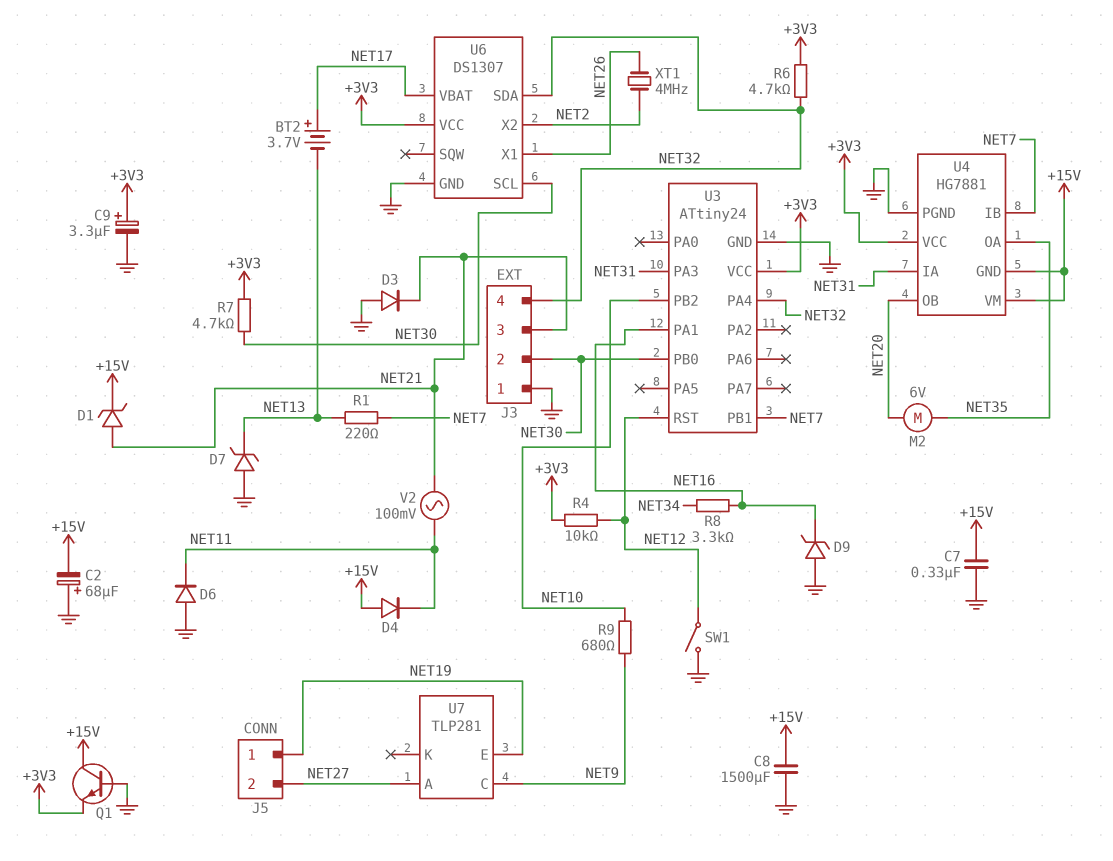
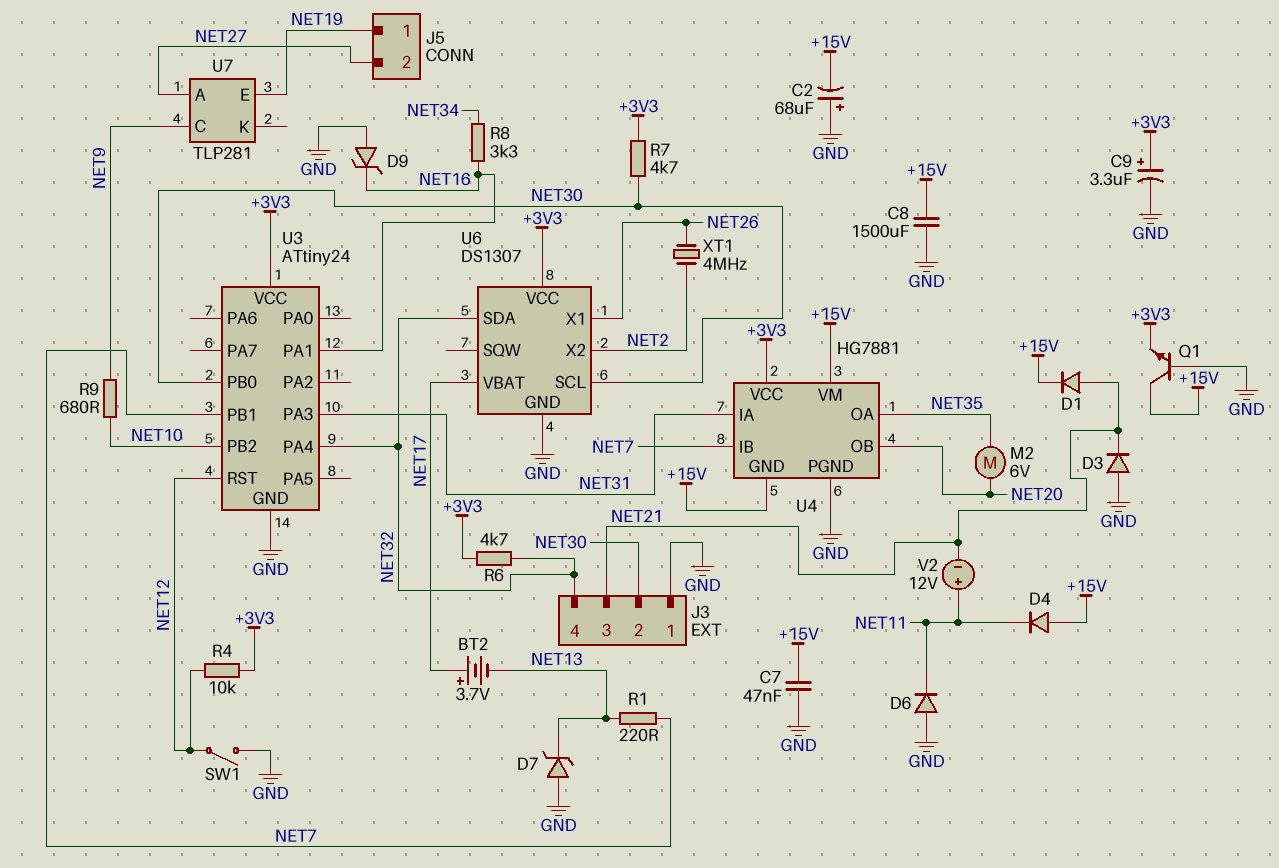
C7: 330nF (+15V, GND) -> 47nF (+15V, GND)
D1: zener (A NET21, K +15V) -> diode (A NET21, K +15V)
V2: AC 100mV (NET11, NET21) -> 12V (plus NET11, minus NET21)

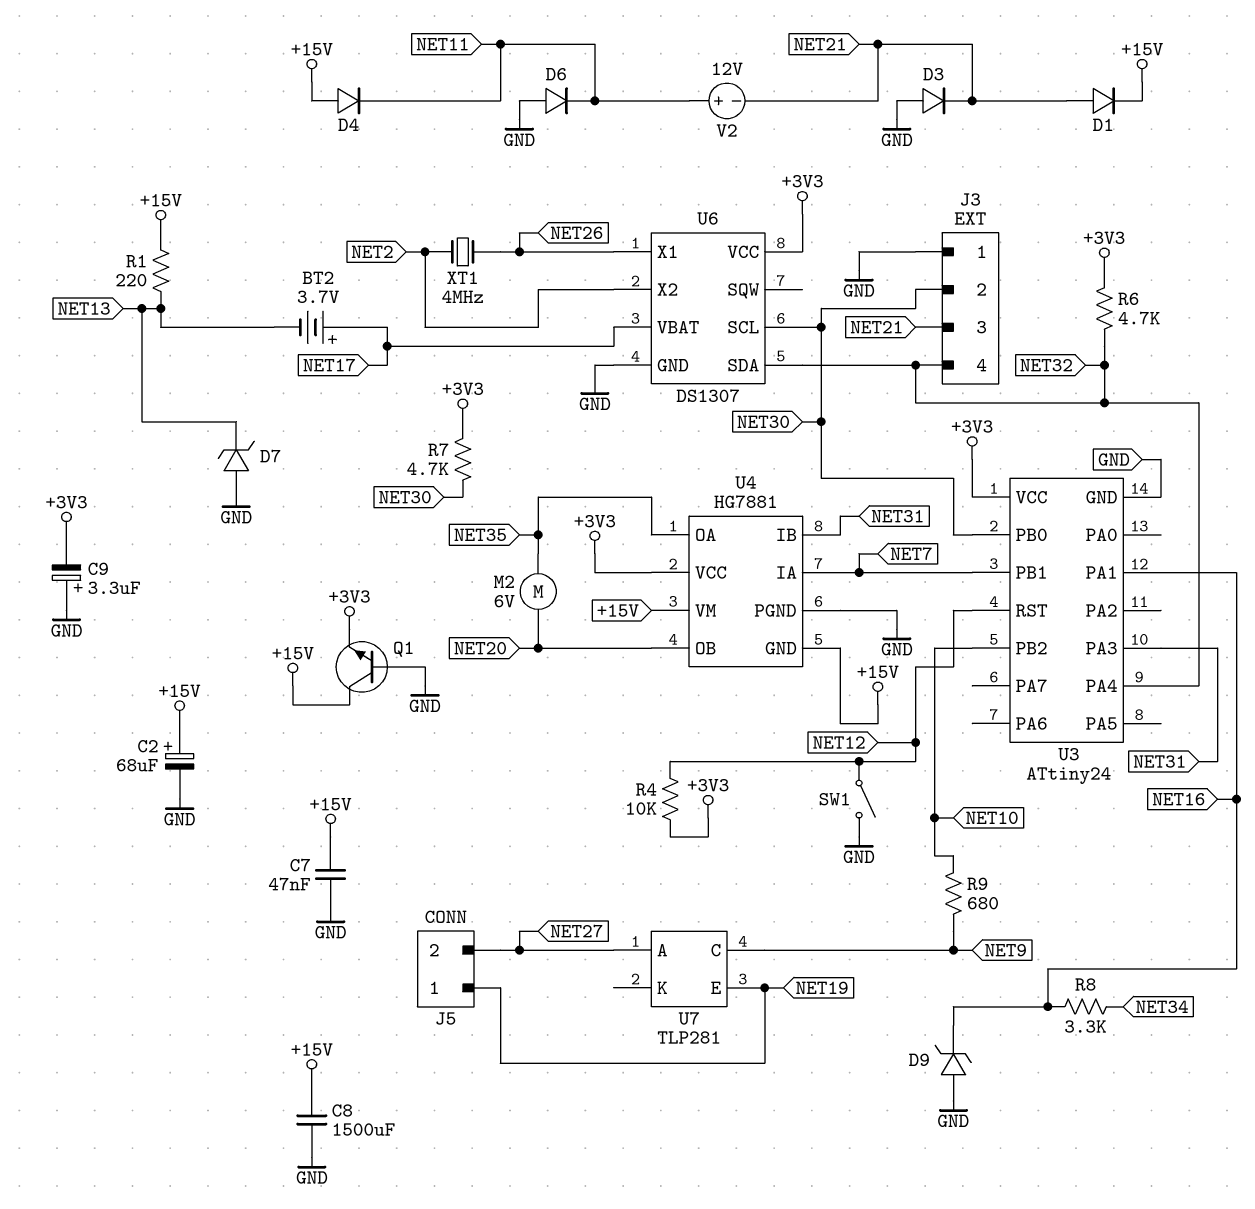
C2: 68uF (plus GND, minus +15V) -> 68uF (plus +15V, minus GND)
C9: 3.3uF (plus +3V3, minus GND) -> 3.3uF (plus GND, minus +3V3)
R1: 220 (NET7, NET13) -> 220 (+15V, NET13)
U4 pin IA: NET31 -> NET7
U4 pin IB: NET7 -> NET31

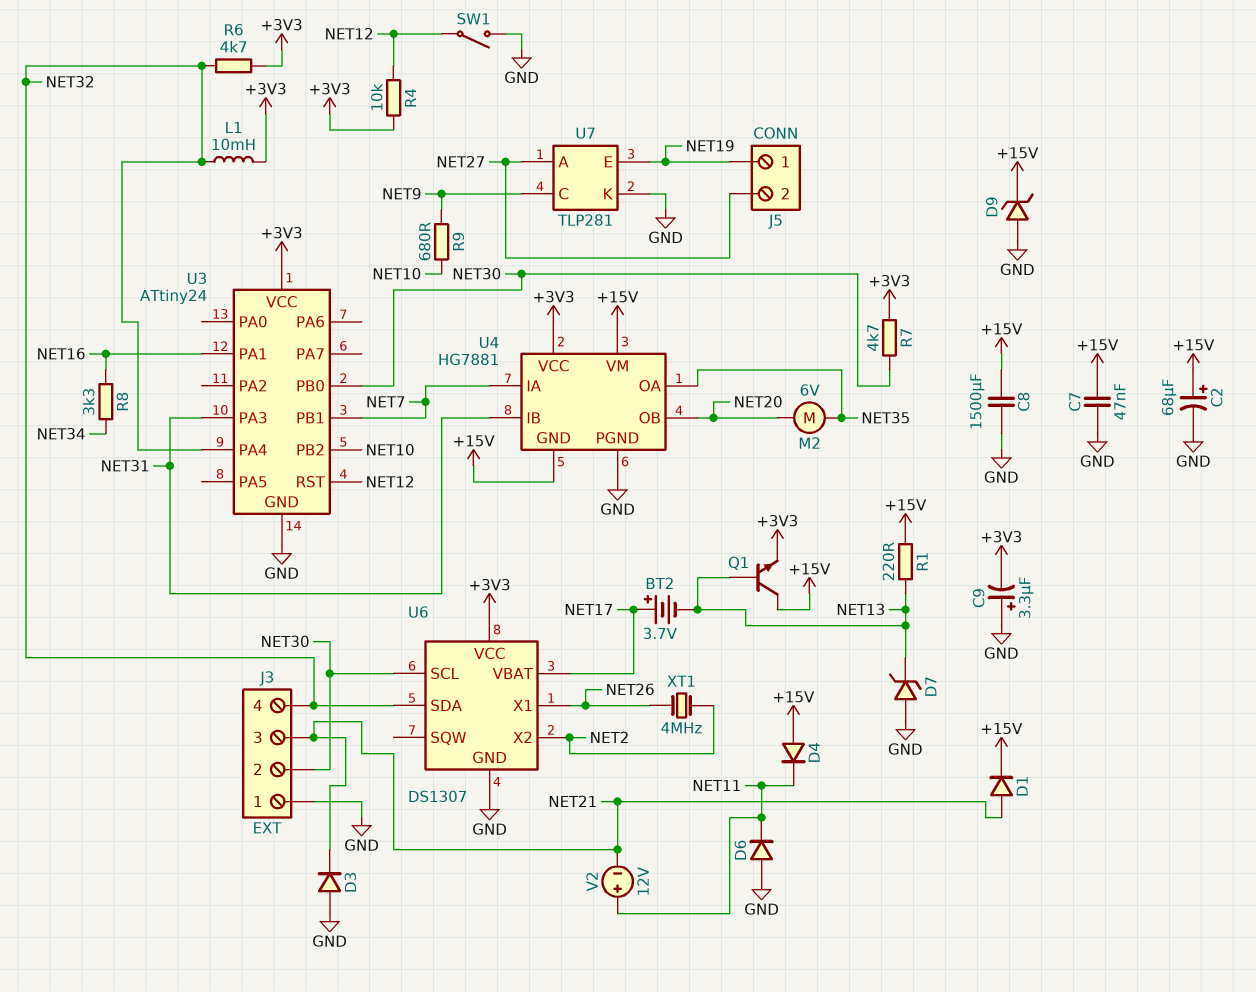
D9: zener (A GND, K NET16) -> zener (A GND, K +15V)
L1: none -> 10mH (+3V3, NET32)
Q1: NPN (B GND, C +15V, E +3V3) -> NPN (B NET13, C +15V, E +3V3)
U7 pin K: none -> GND

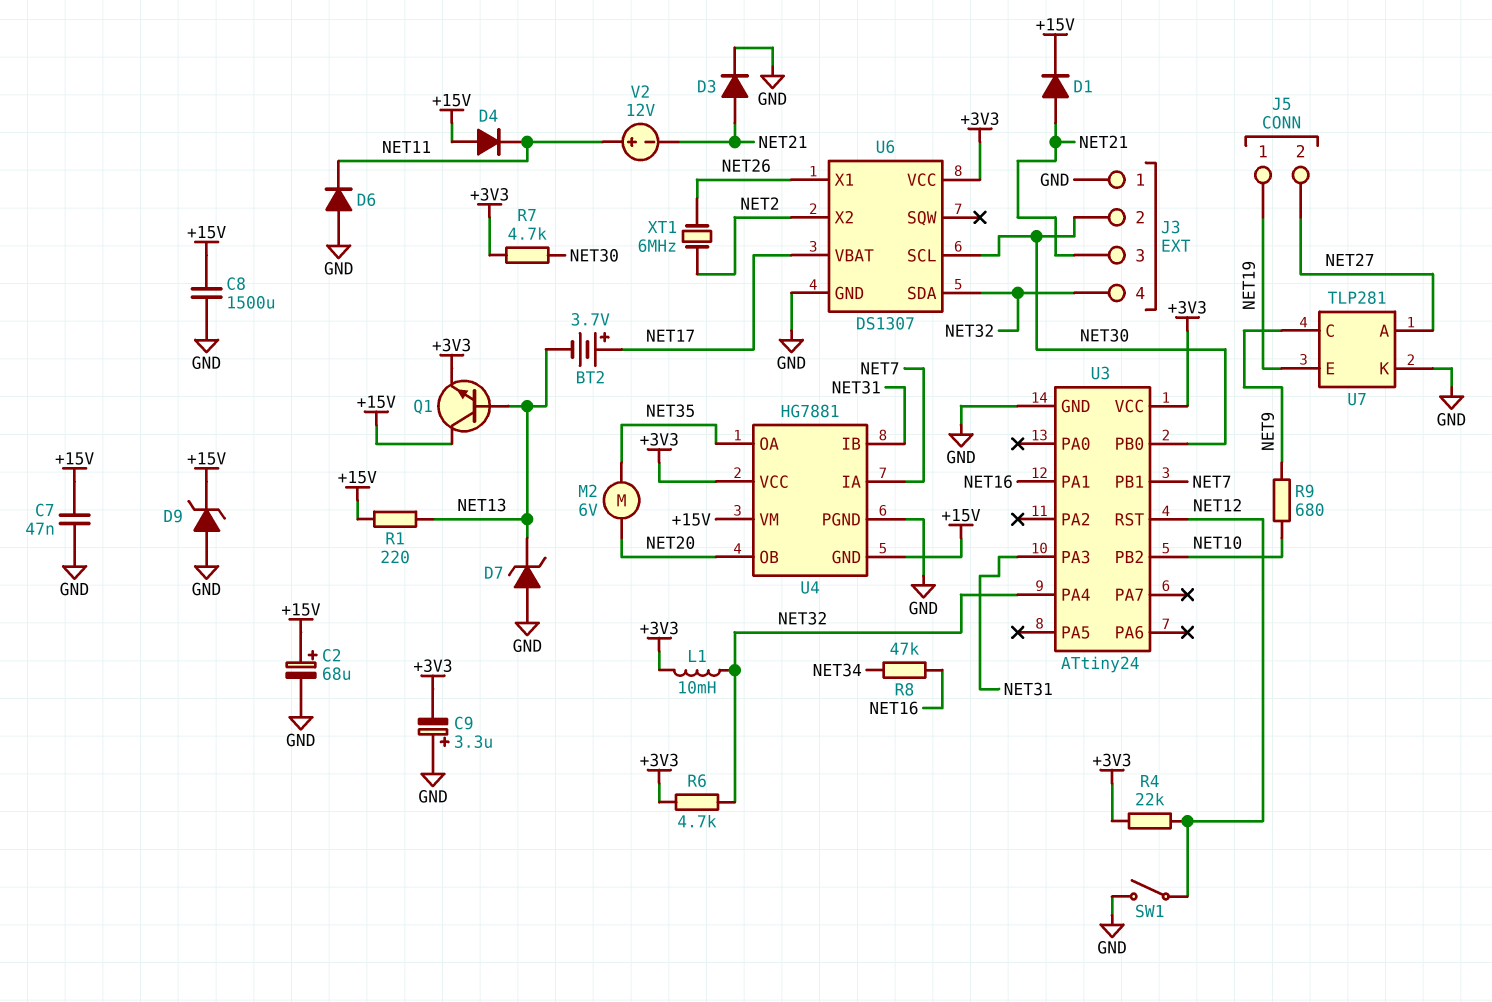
D3: diode (A GND, K NET21) -> diode (A NET21, K GND)
R4: 10k (+3V3, NET12) -> 22k (+3V3, NET12)
R8: 3.3k (NET16, NET34) -> 47k (NET16, NET34)
XT1: 4MHz (NET2, NET26) -> 6MHz (NET2, NET26)

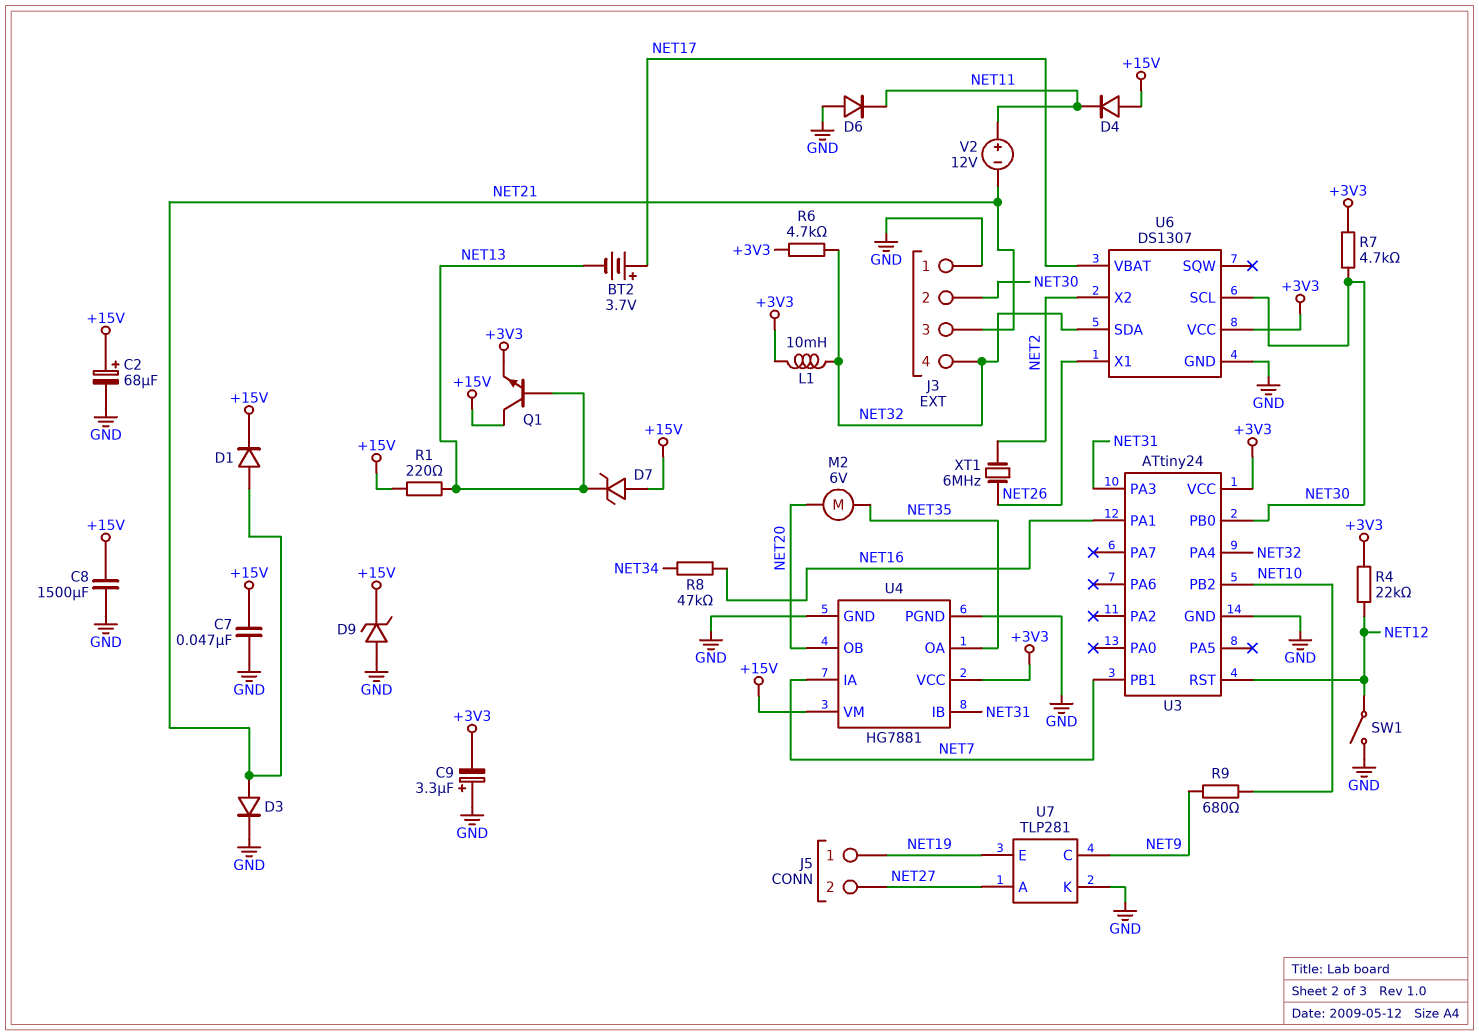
D7: zener (A GND, K NET13) -> zener (A +15V, K NET13)
U4 pin GND: +15V -> GND

